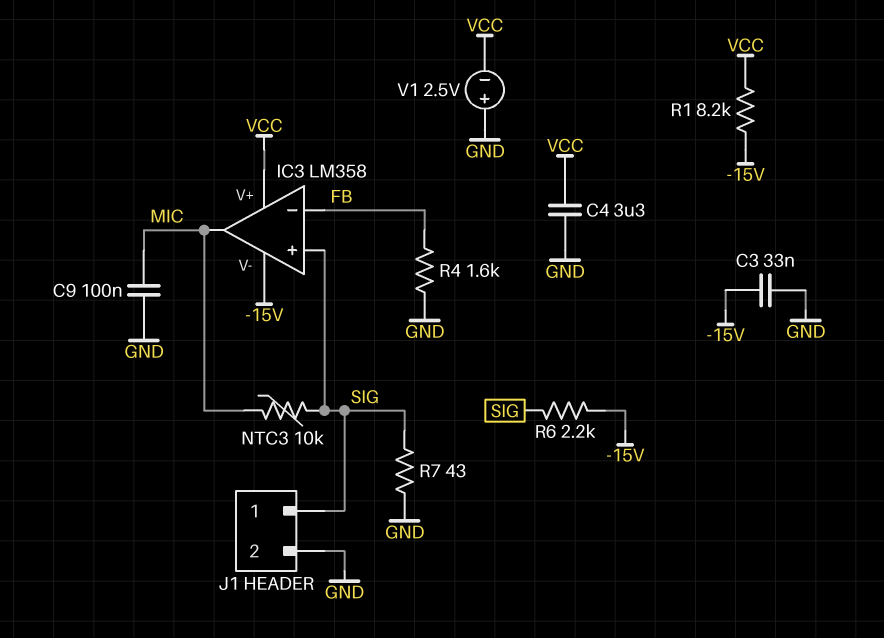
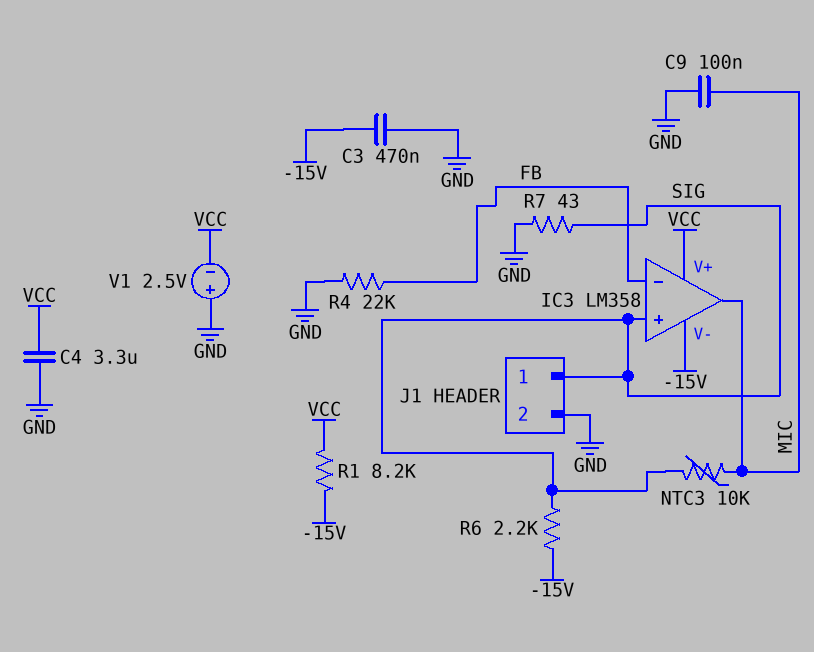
C3: 33nF (-15V, GND) -> 470nF (-15V, GND)
R4: 1.6k (FB, GND) -> 22k (FB, GND)

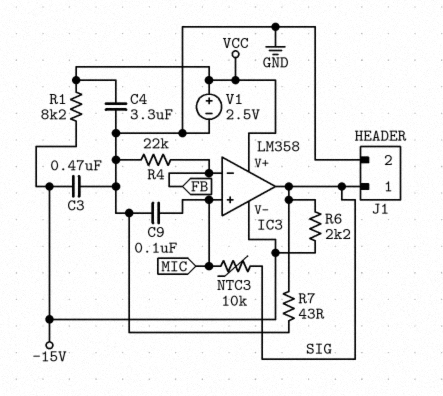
IC3 pin in+: SIG -> MIC
IC3 pin out: MIC -> SIG
V1: 2.5V (plus GND, minus VCC) -> 2.5V (plus VCC, minus GND)

